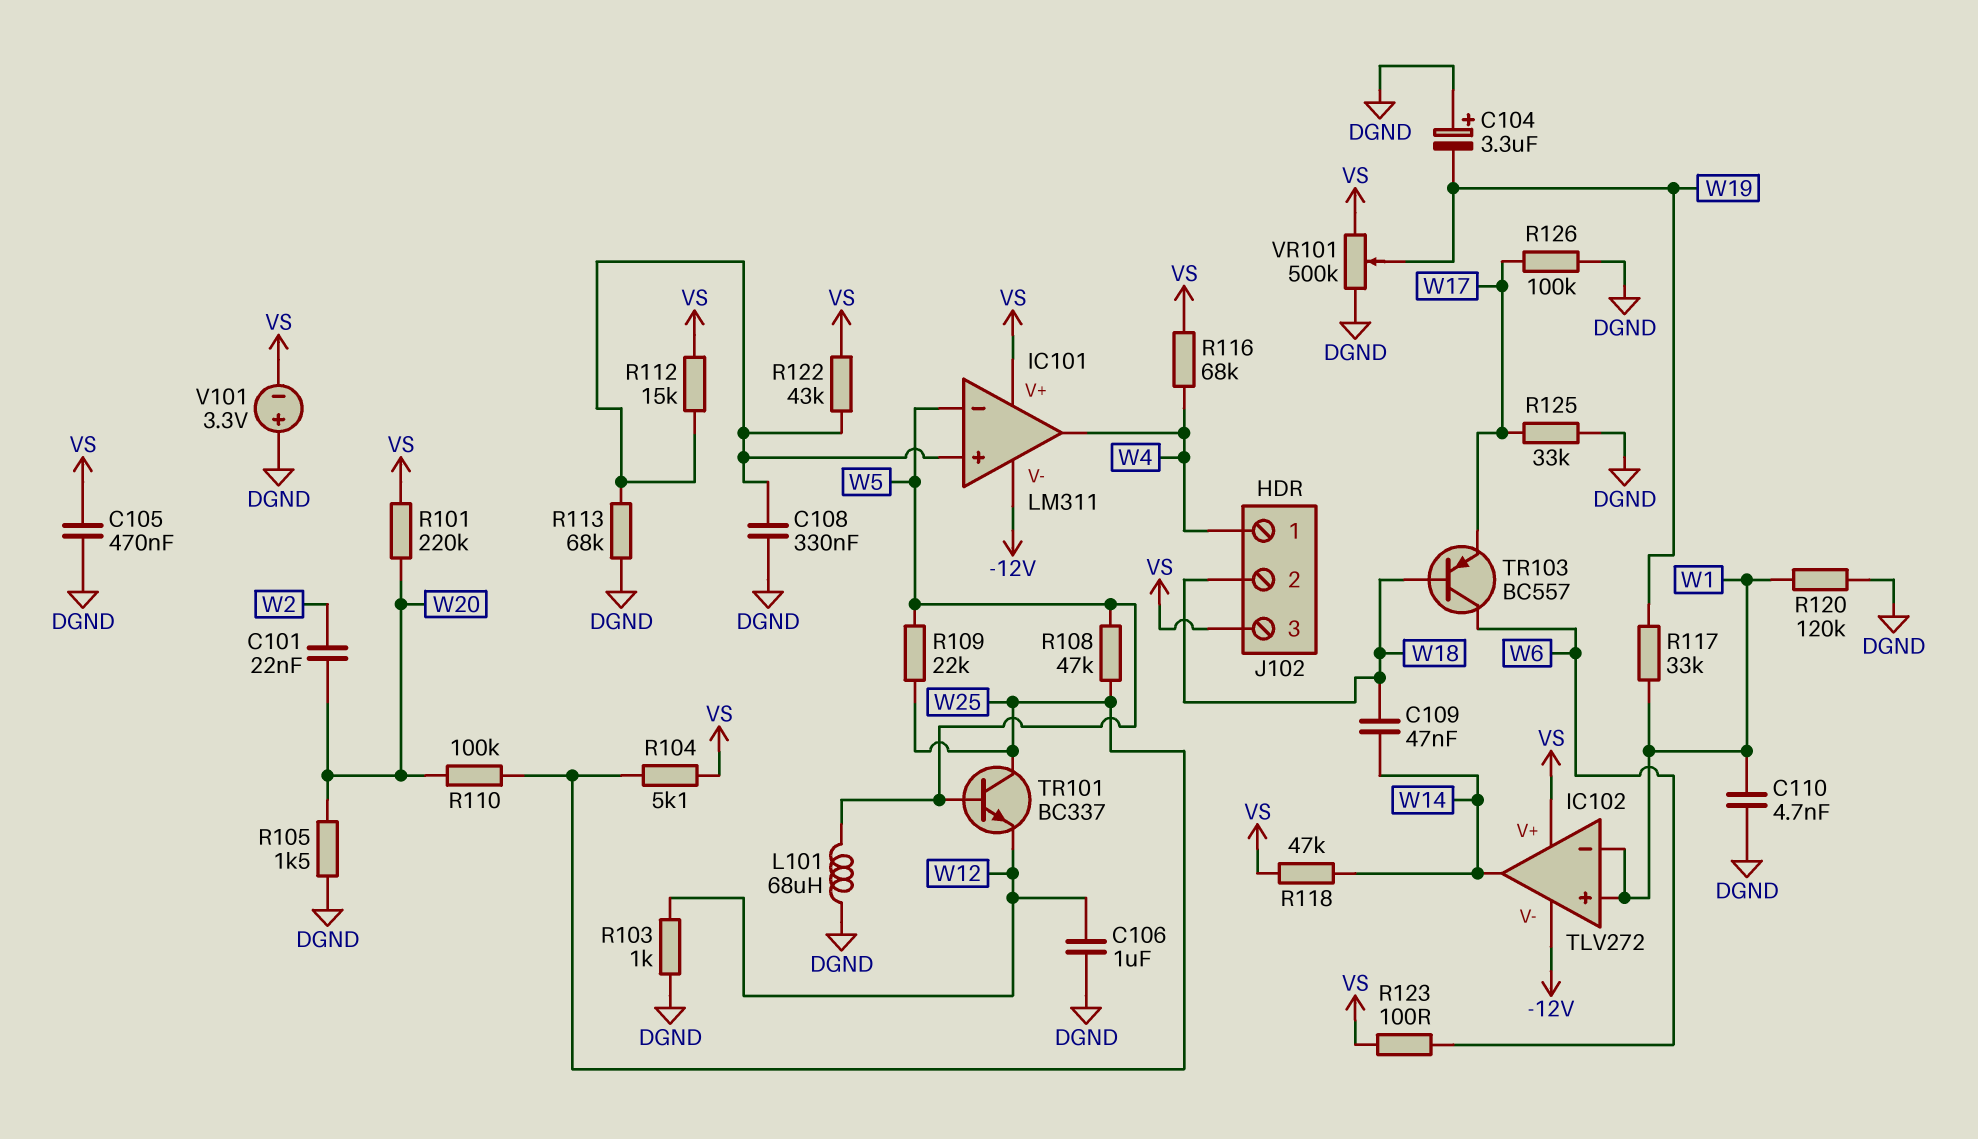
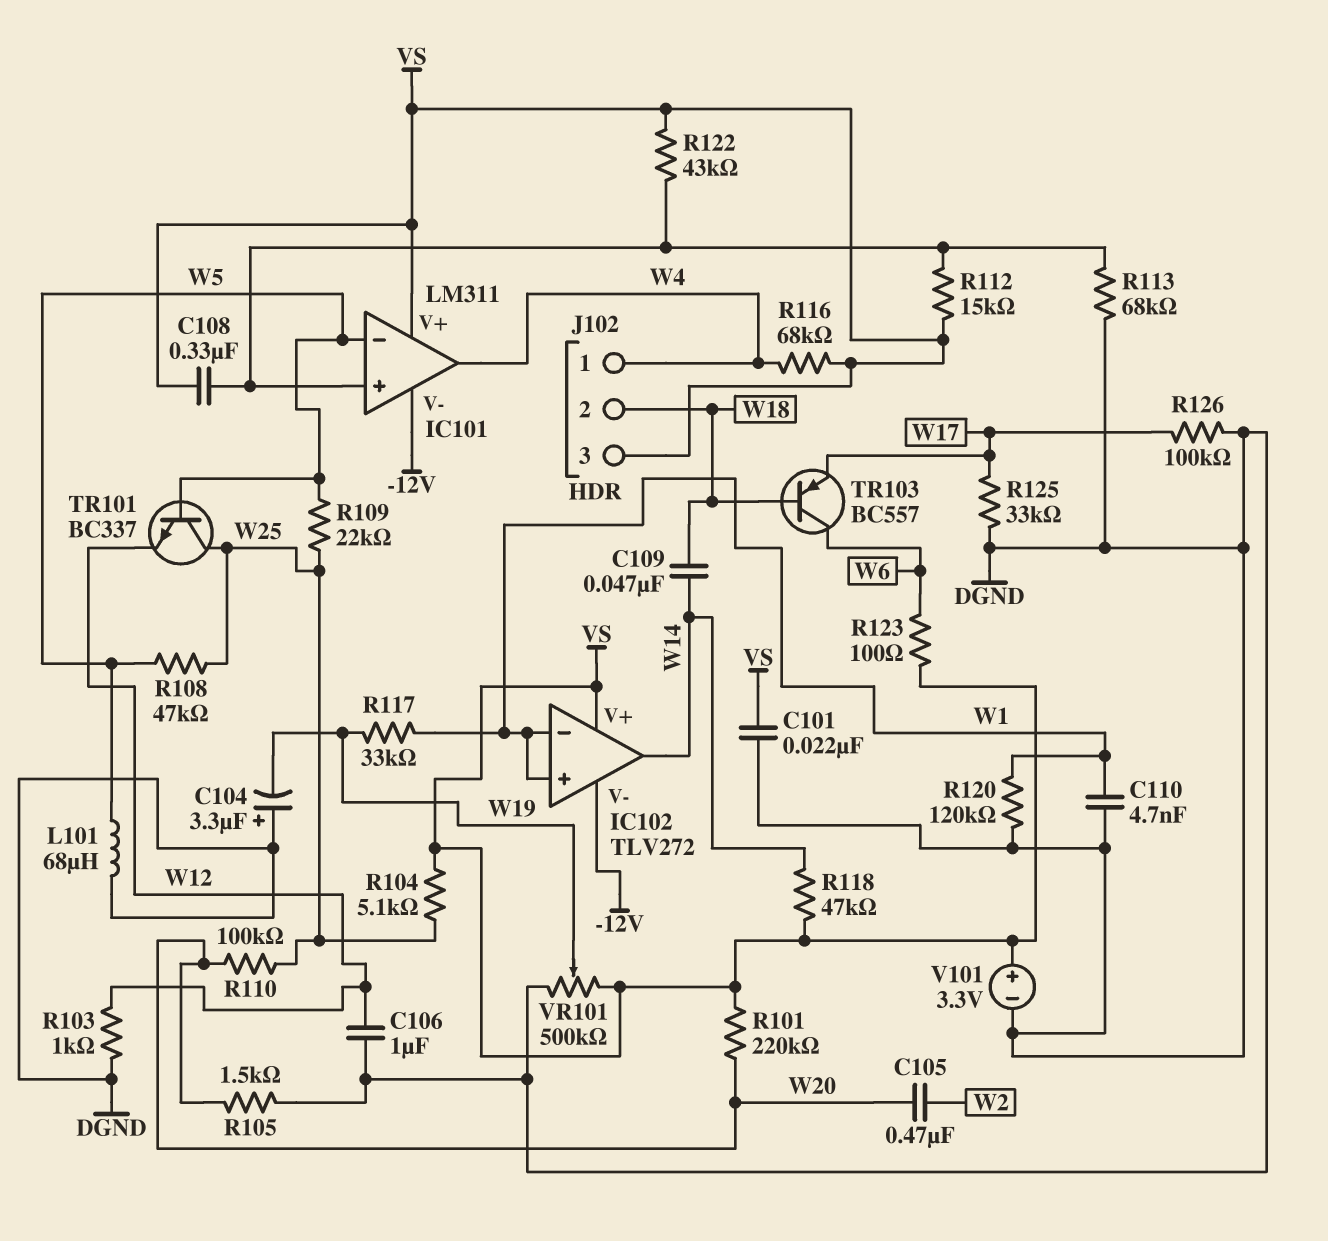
C101: 22nF (W2, W20) -> 22nF (DGND, VS)
C105: 470nF (DGND, VS) -> 470nF (W2, W20)
C108: 330nF (DGND, IC101/in+) -> 330nF (IC101/in+, VS)
V101: 3.3V (plus DGND, minus VS) -> 3.3V (plus VS, minus DGND)

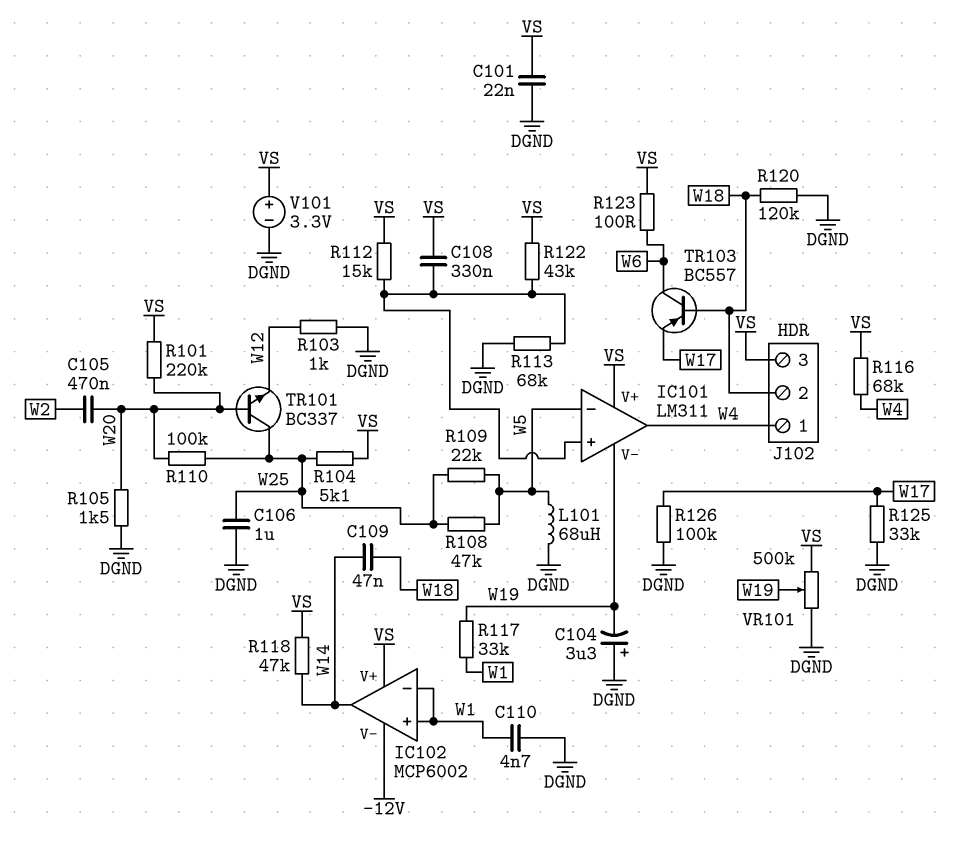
C106: 1uF (DGND, W12) -> 1uF (DGND, W25)
IC101 pin V-: -12V -> W19
IC102: TLV272 -> MCP6002
R120: 120k (DGND, W1) -> 120k (DGND, W18)
TR101: NPN BC337 (B W5, C W25, E W12) -> NPN BC337 (B W20, C W25, E W12)

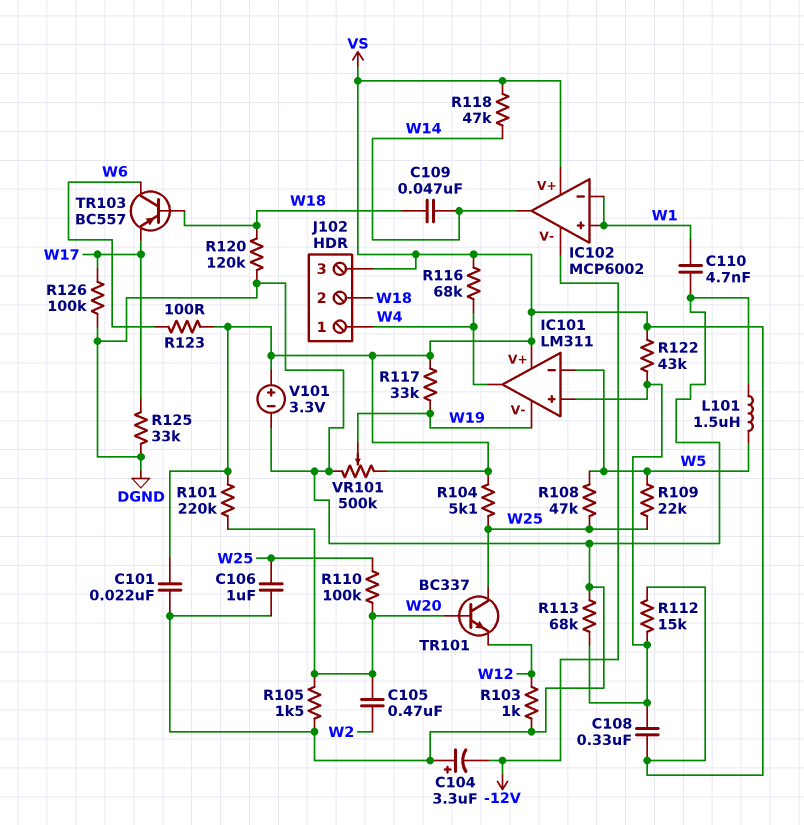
C104: 3.3uF (plus DGND, minus W19) -> 3.3uF (plus DGND, minus -12V)
L101: 68uH (DGND, W5) -> 1.5uH (DGND, W5)
R117: 33k (W1, W19) -> 33k (VS, W19)

